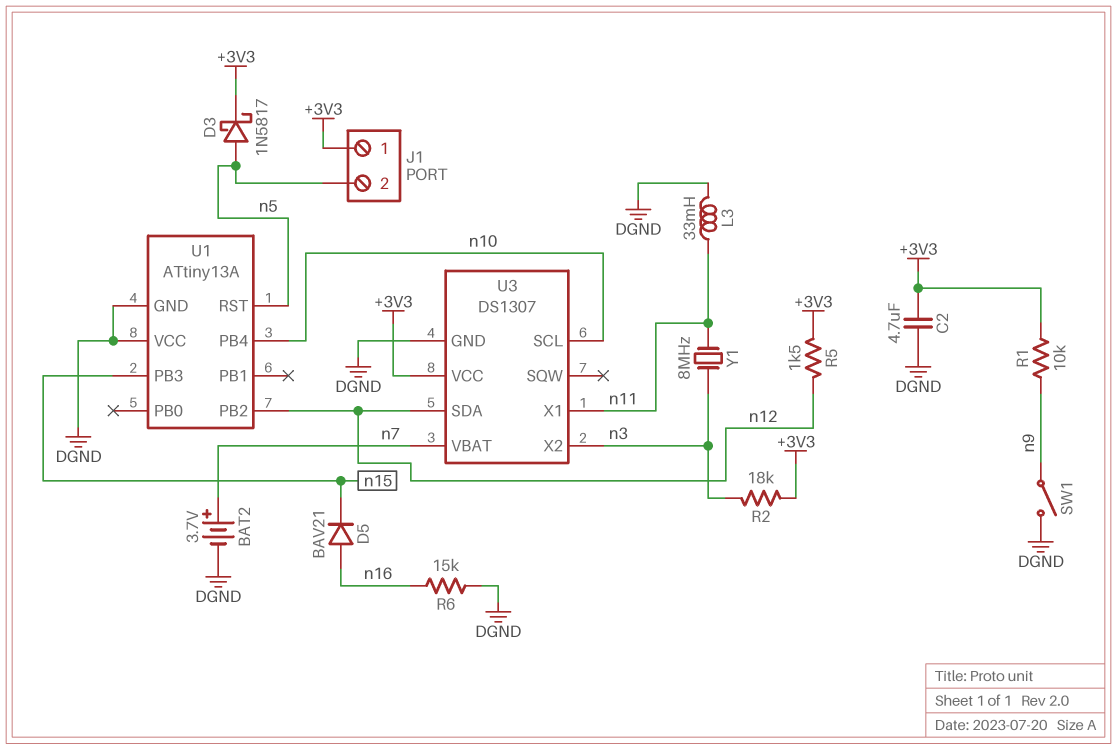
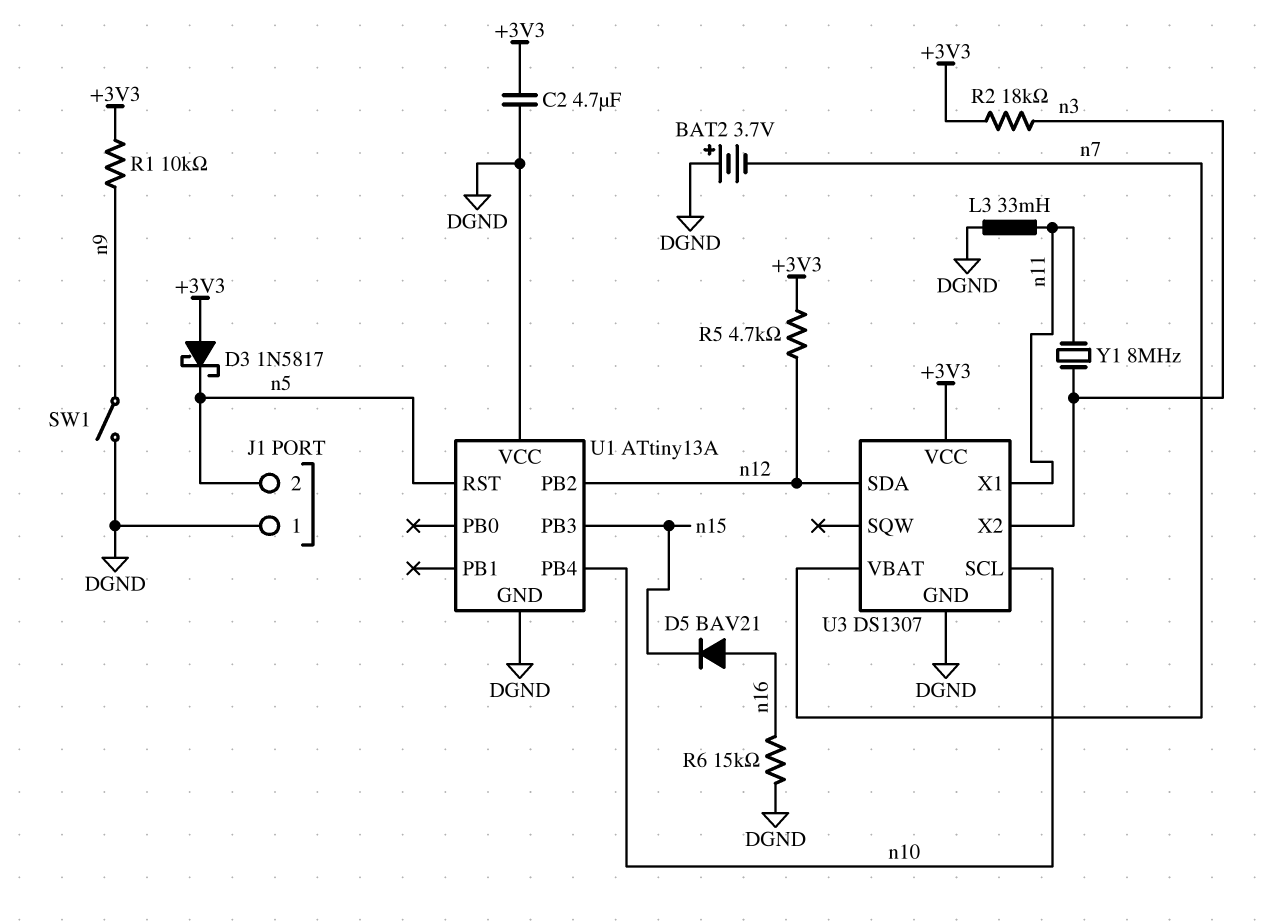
BAT2: 3.7V (plus n7, minus DGND) -> 3.7V (plus DGND, minus n7)
D3: schottky 1N5817 (A n5, K +3V3) -> schottky 1N5817 (A +3V3, K n5)
J1 pin 1: +3V3 -> DGND
R5: 1.5k (+3V3, n12) -> 4.7k (+3V3, n12)

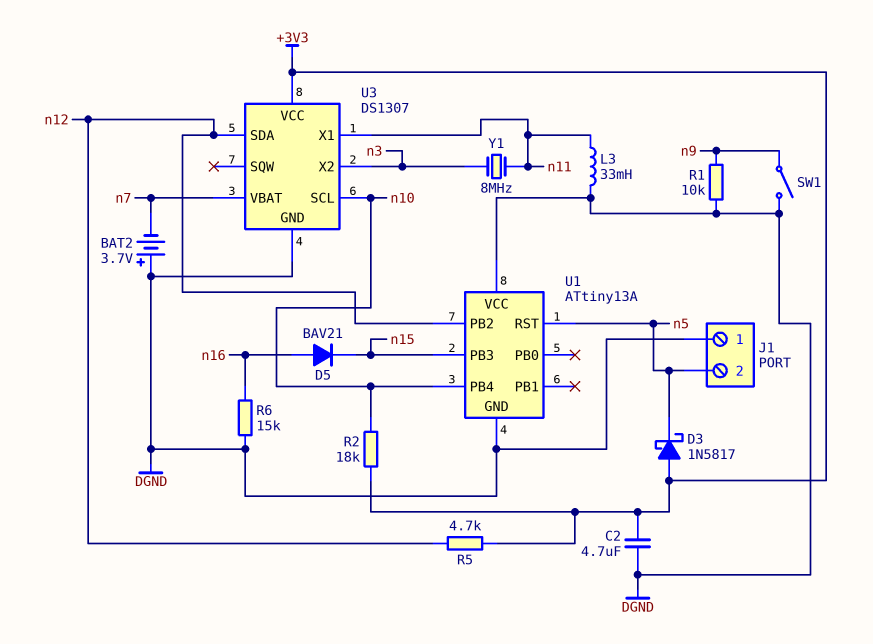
R1: 10k (+3V3, n9) -> 10k (DGND, n9)
R2: 18k (+3V3, n3) -> 18k (+3V3, n10)

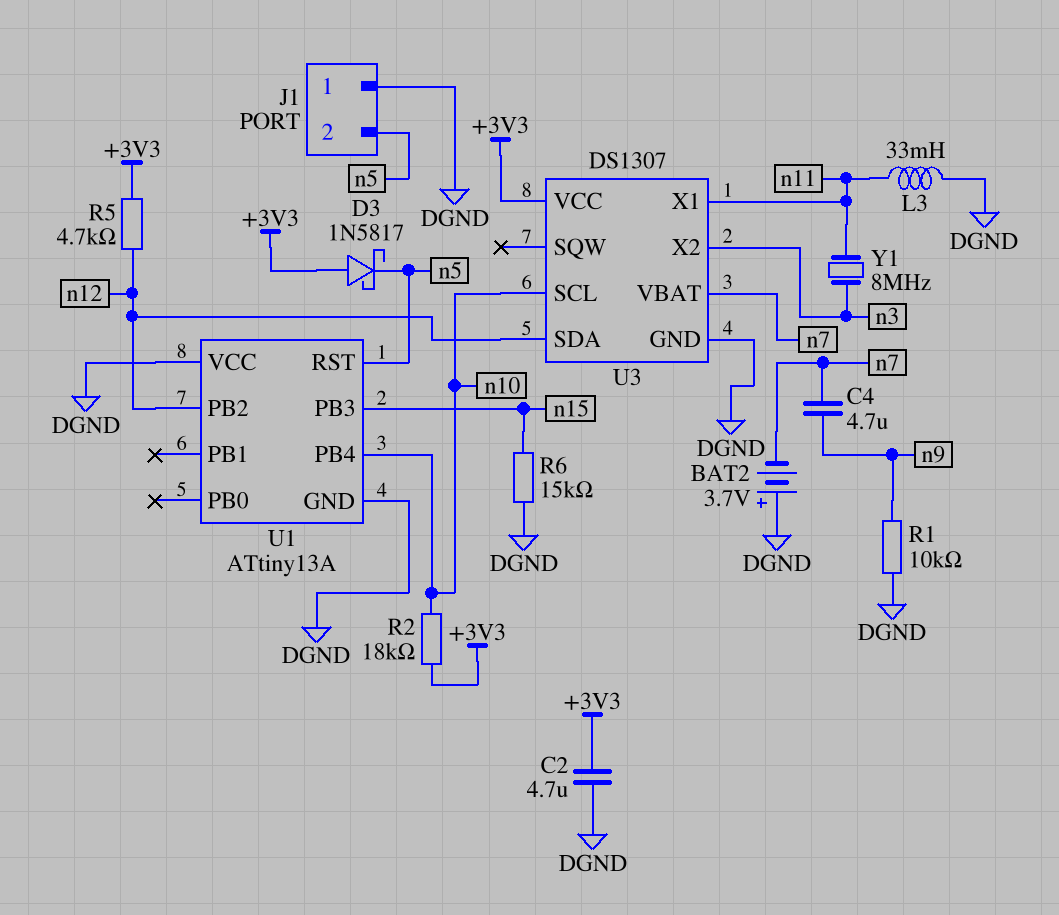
C4: none -> 4.7uF (n7, n9)
D5: diode BAV21 (A n16, K n15) -> none
R6: 15k (DGND, n16) -> 15k (DGND, n15)
SW1: switch (DGND, n9) -> none

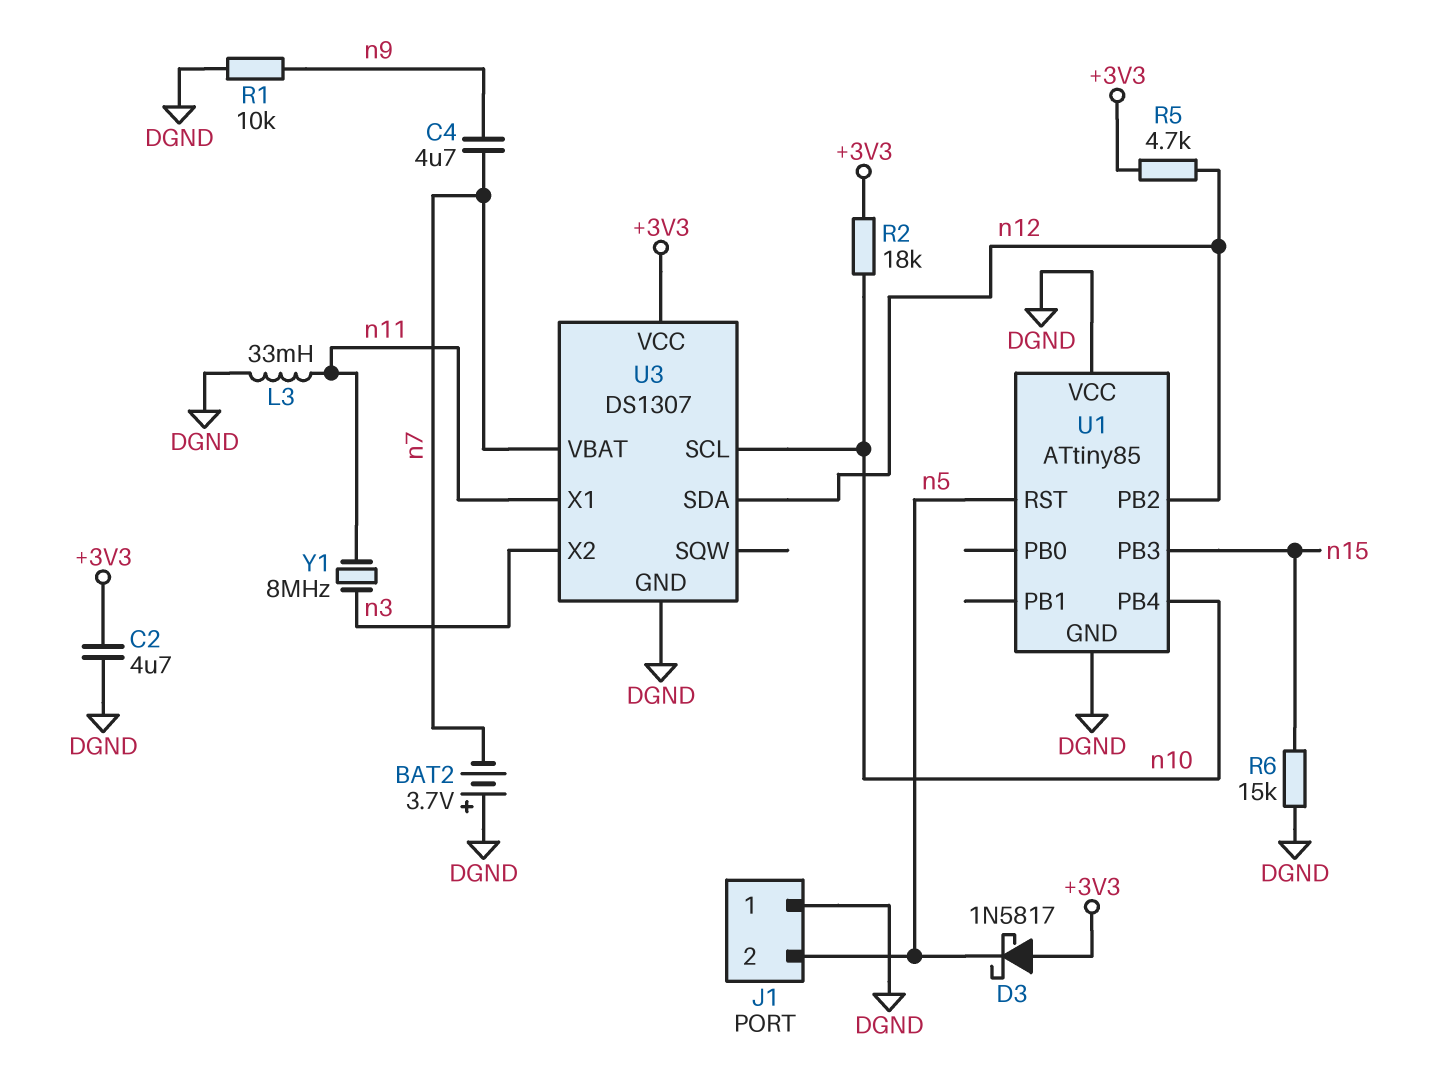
U1: ATtiny13A -> ATtiny85

